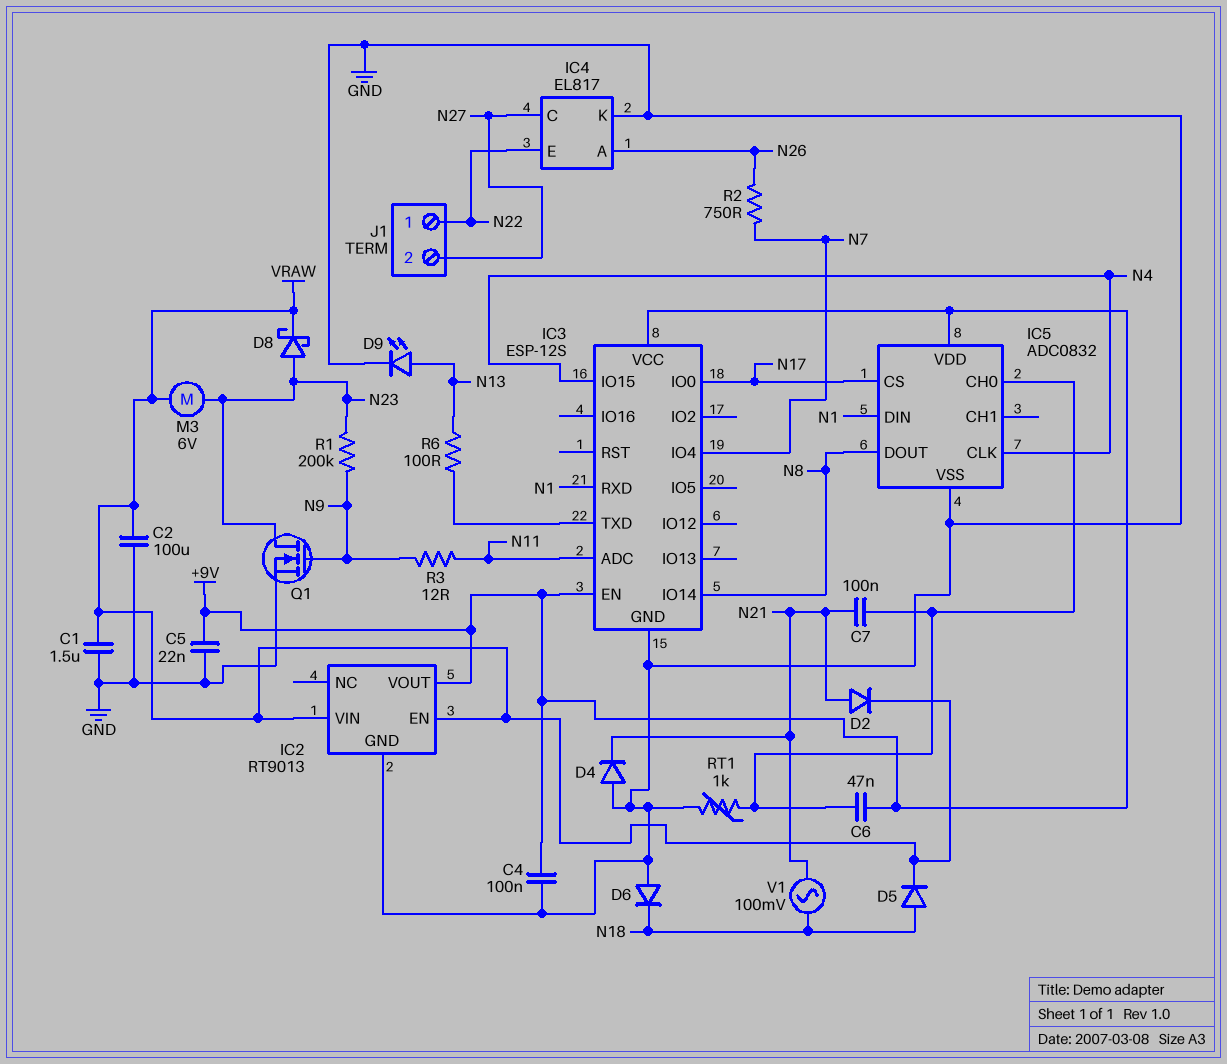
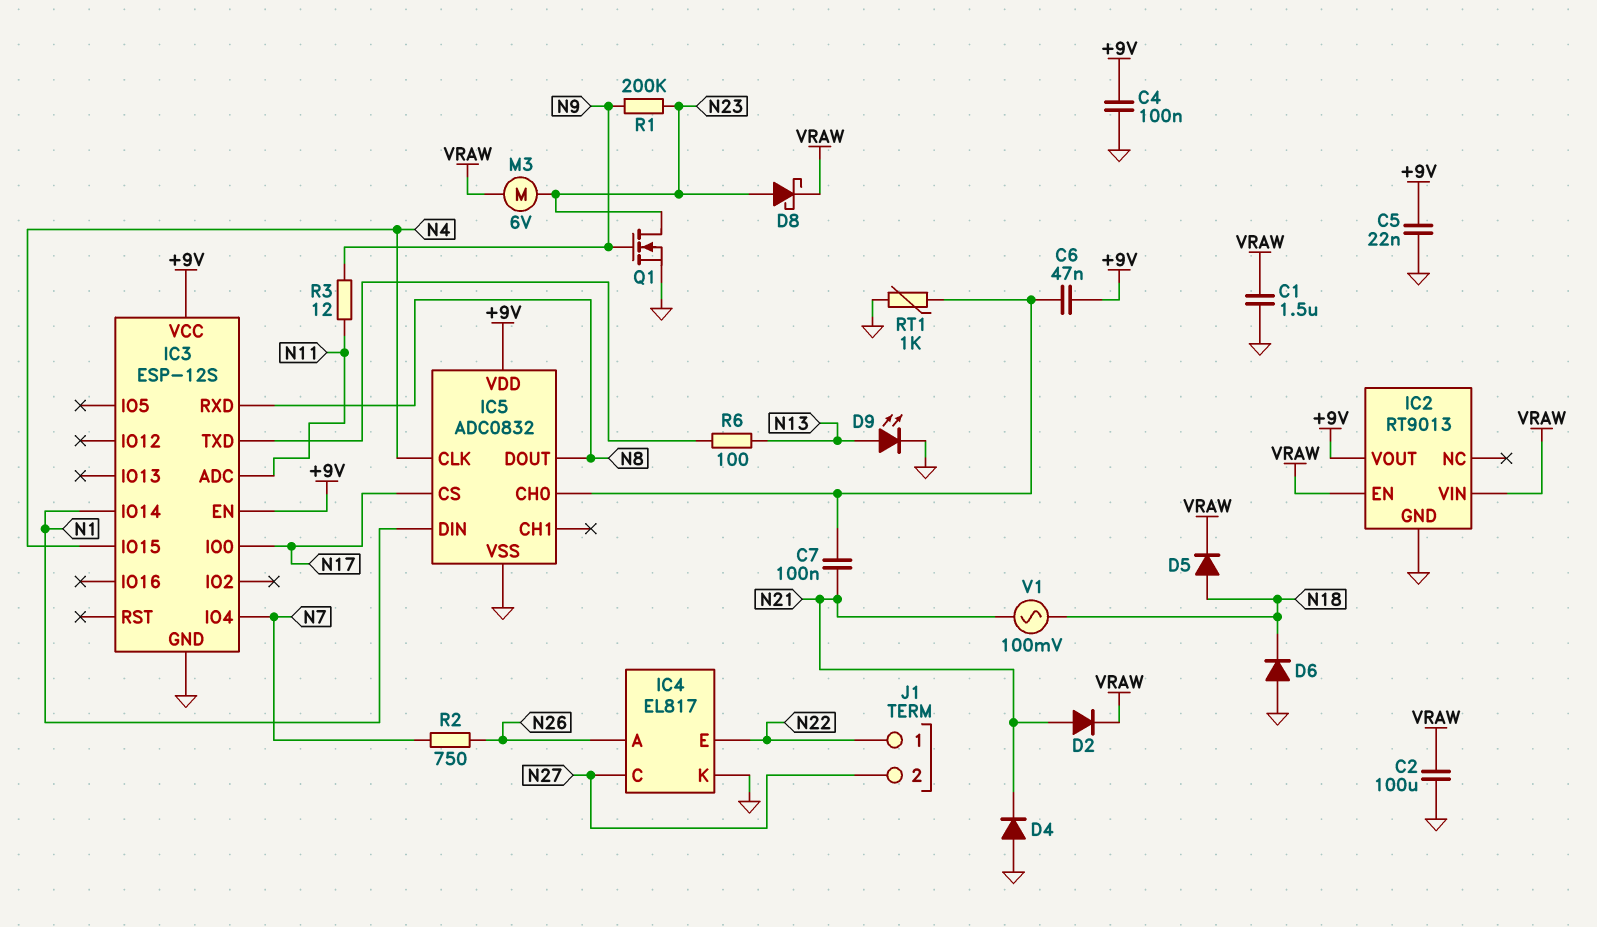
IC3 pin IO14: N8 -> N1
IC3 pin RXD: N1 -> N8

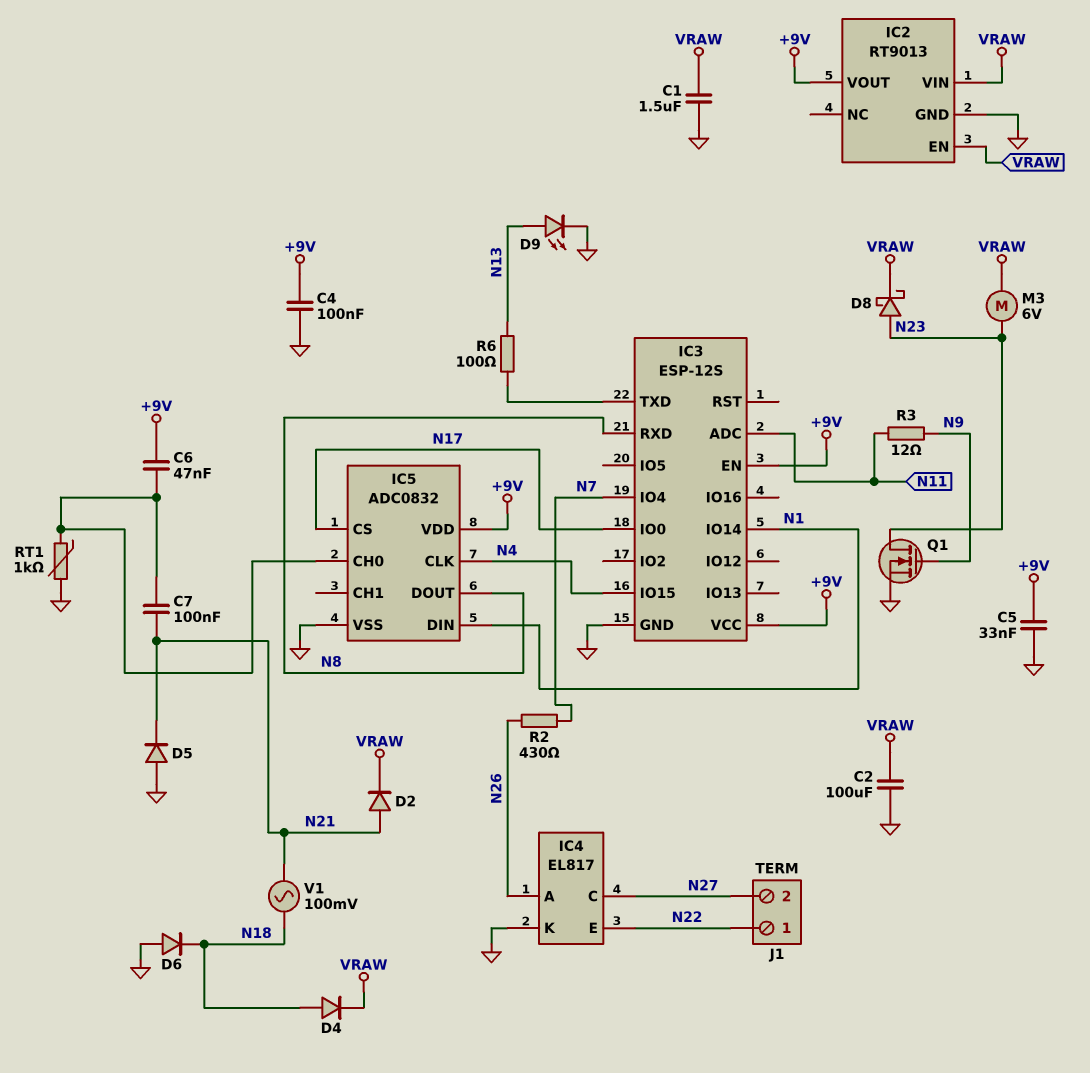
C5: 22nF (+9V, GND) -> 33nF (+9V, GND)
D4: diode (A GND, K N21) -> diode (A N18, K VRAW)
D5: diode (A N18, K VRAW) -> diode (A GND, K N21)
R1: 200k (N9, N23) -> none
R2: 750 (N7, N26) -> 430 (N7, N26)

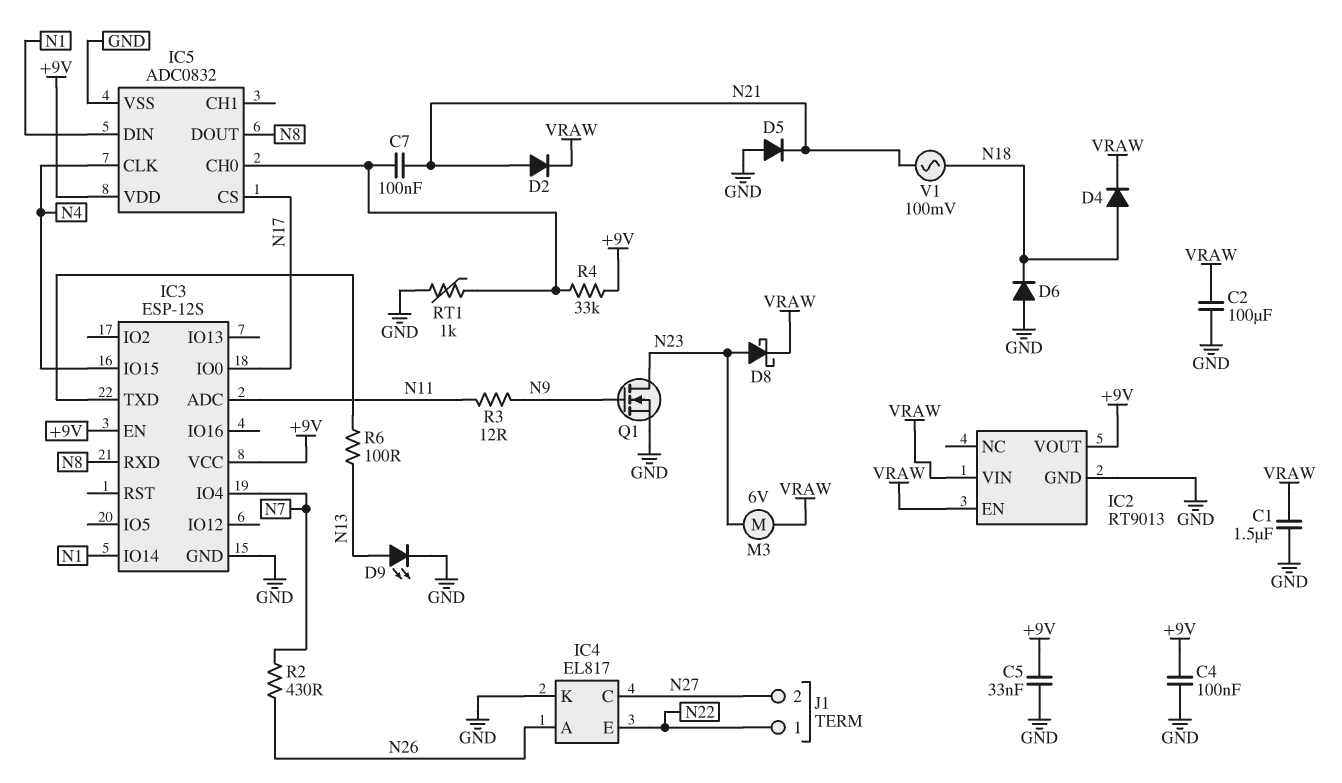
C6: 47nF (+9V, IC5/CH0) -> none
R4: none -> 33k (+9V, IC5/CH0)

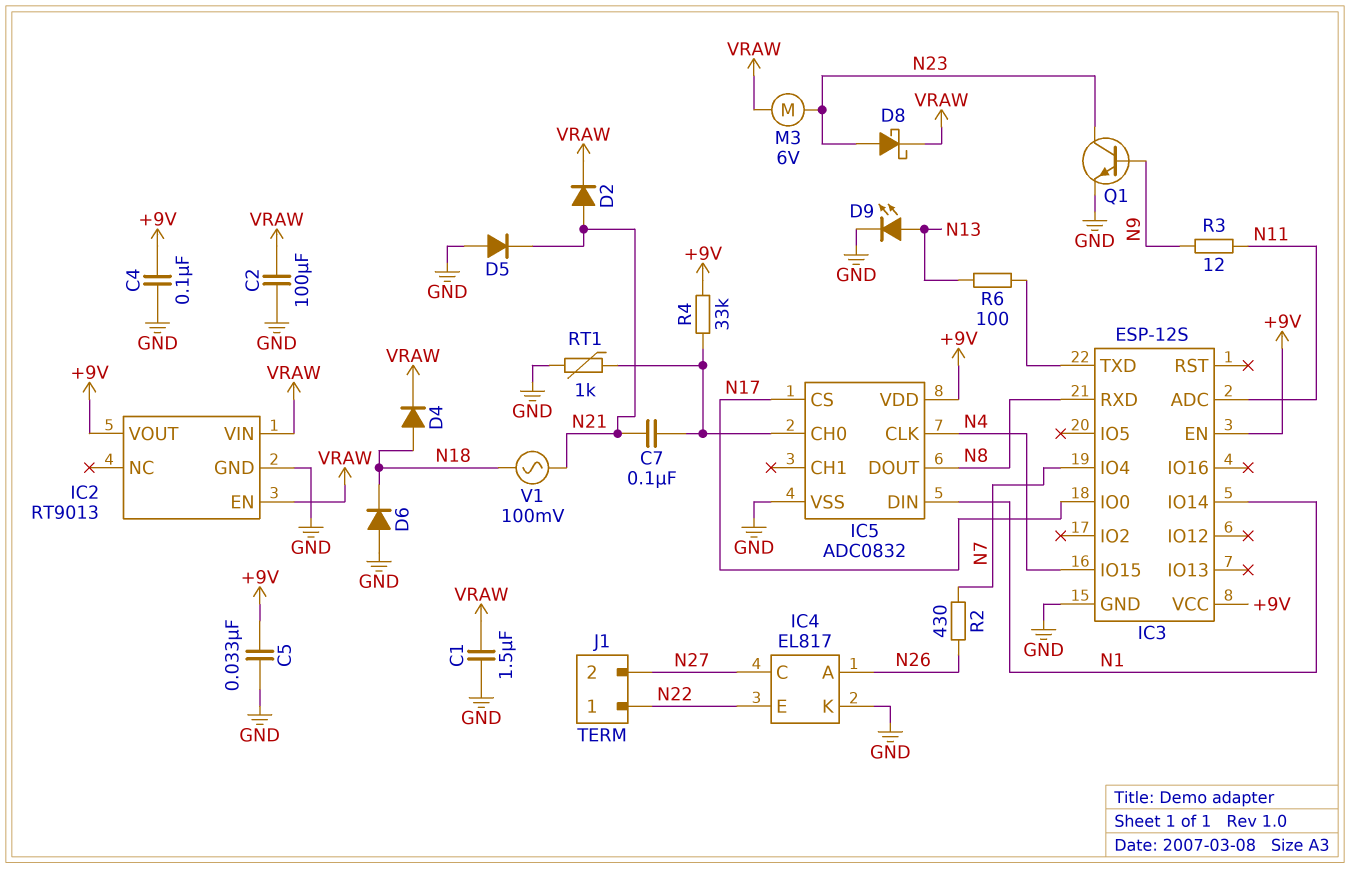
Q1: NMOS (G N9, D N23, S GND) -> NPN (B N9, C N23, E GND)

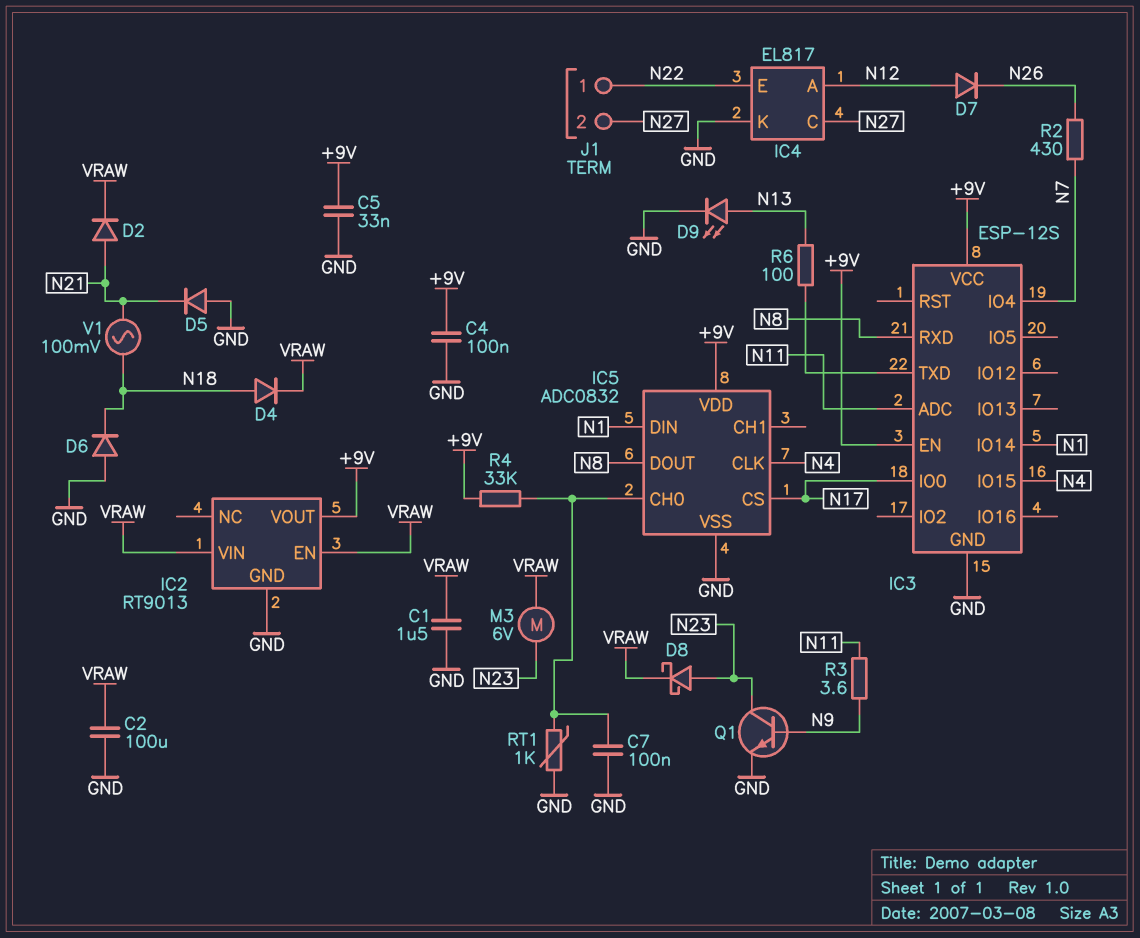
C7: 100nF (IC5/CH0, N21) -> 100nF (GND, IC5/CH0)
D7: none -> diode (A N12, K N26)
IC4 pin A: N26 -> N12
R3: 12 (N9, N11) -> 3.6 (N9, N11)

